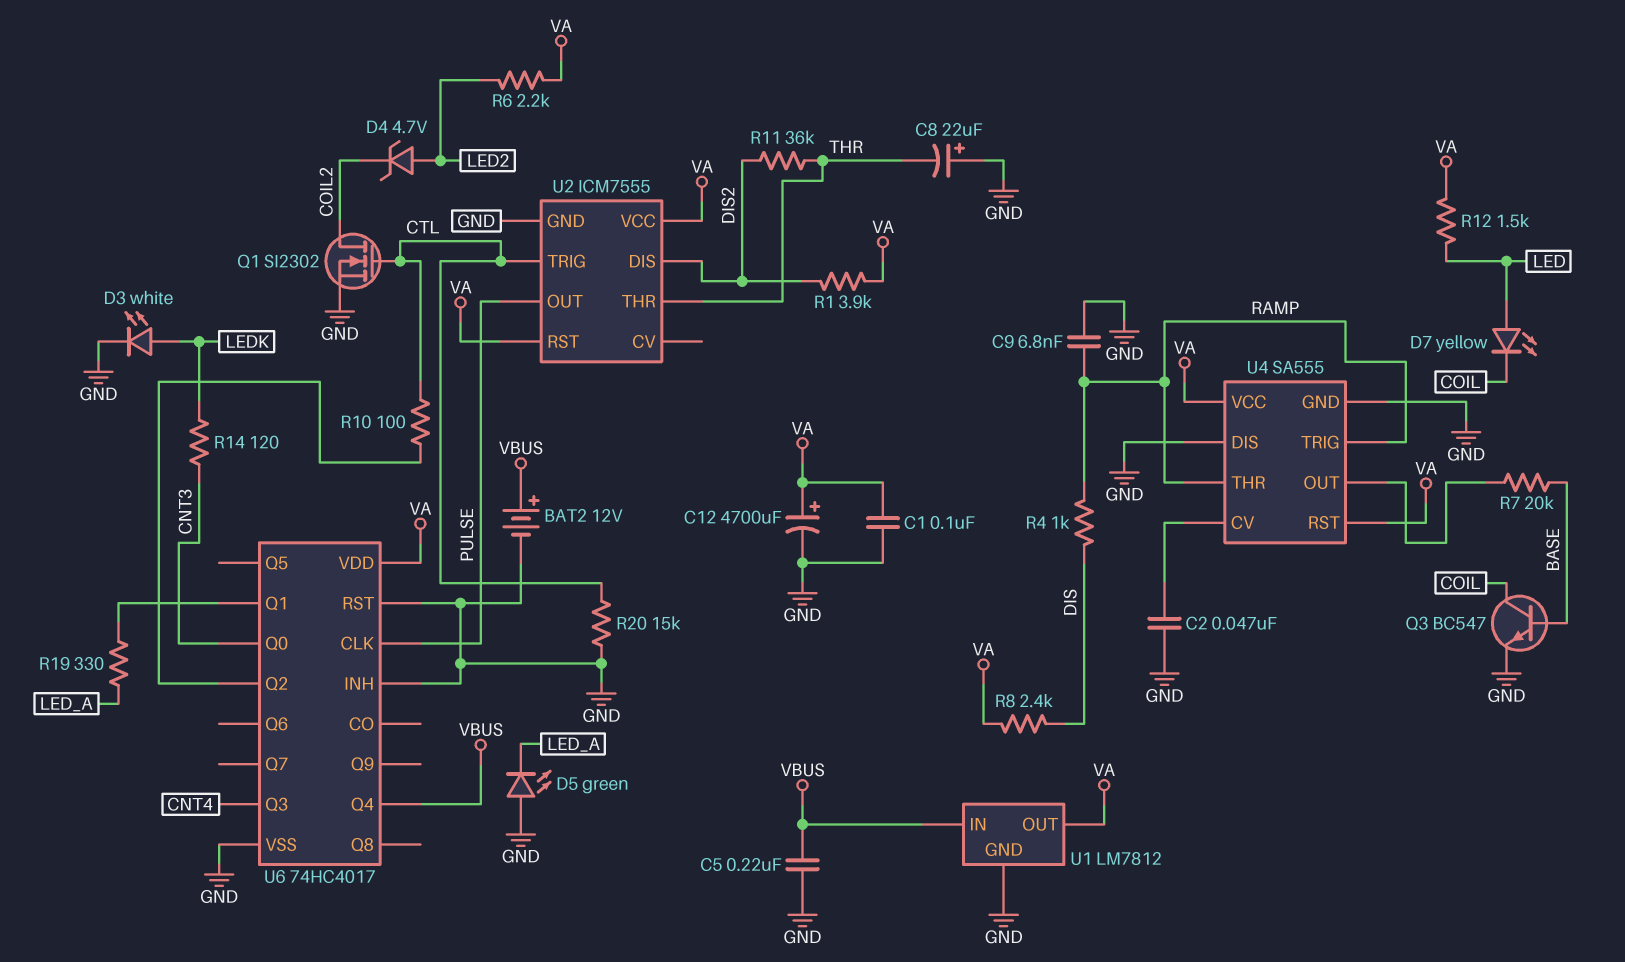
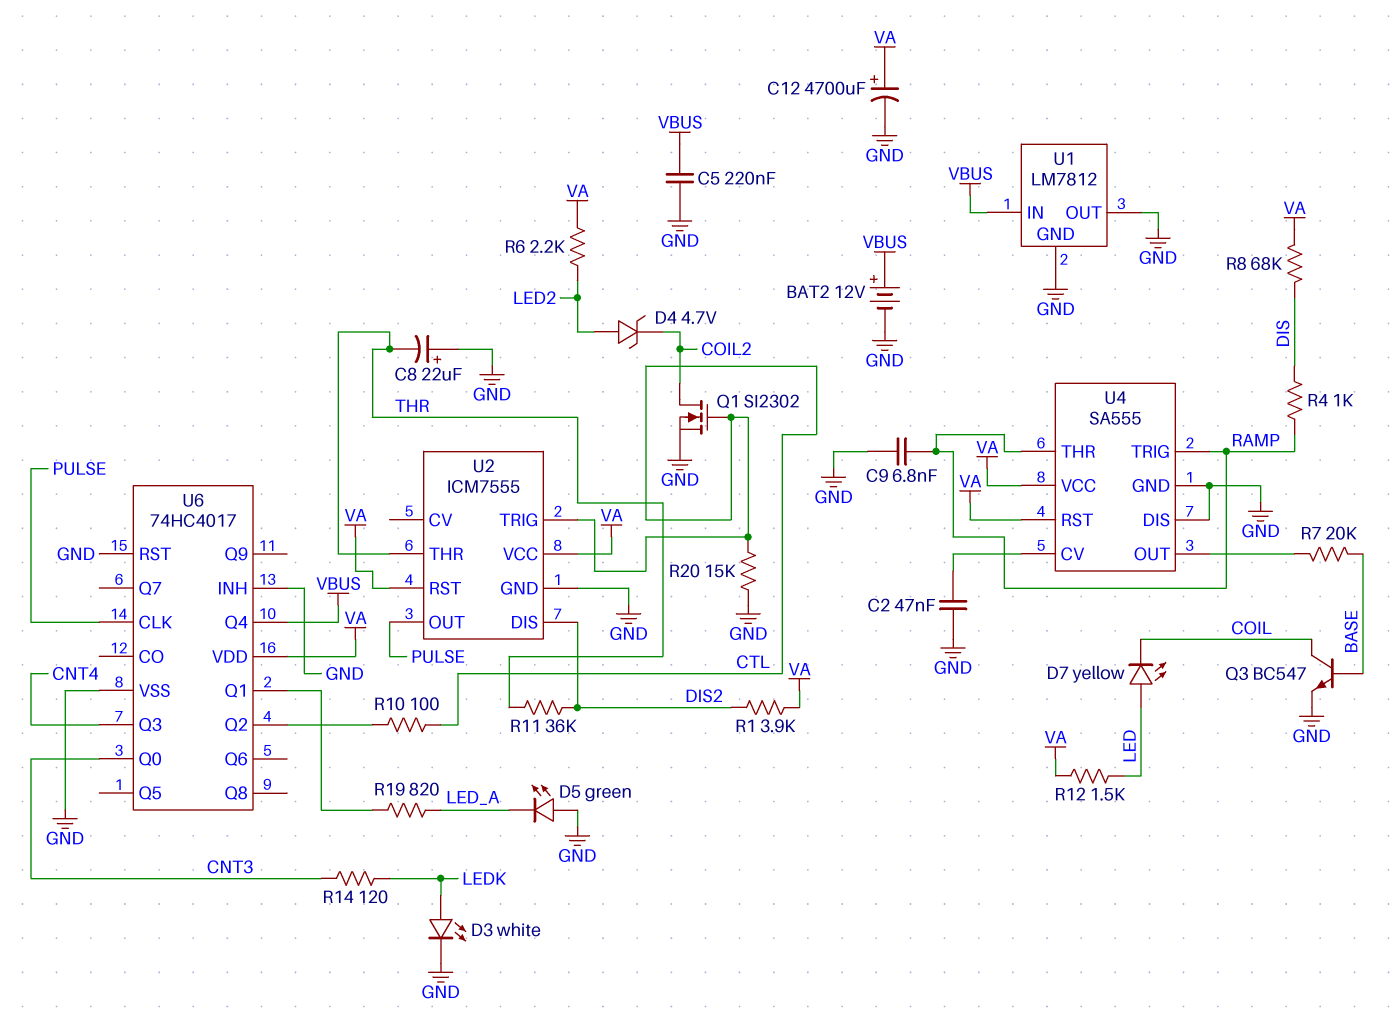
C1: 100nF (GND, VA) -> none
R8: 2.4k (DIS, VA) -> 68k (DIS, VA)
R19: 330 (LED_A, U6/Q1) -> 820 (LED_A, U6/Q1)
U1 pin OUT: VA -> GND

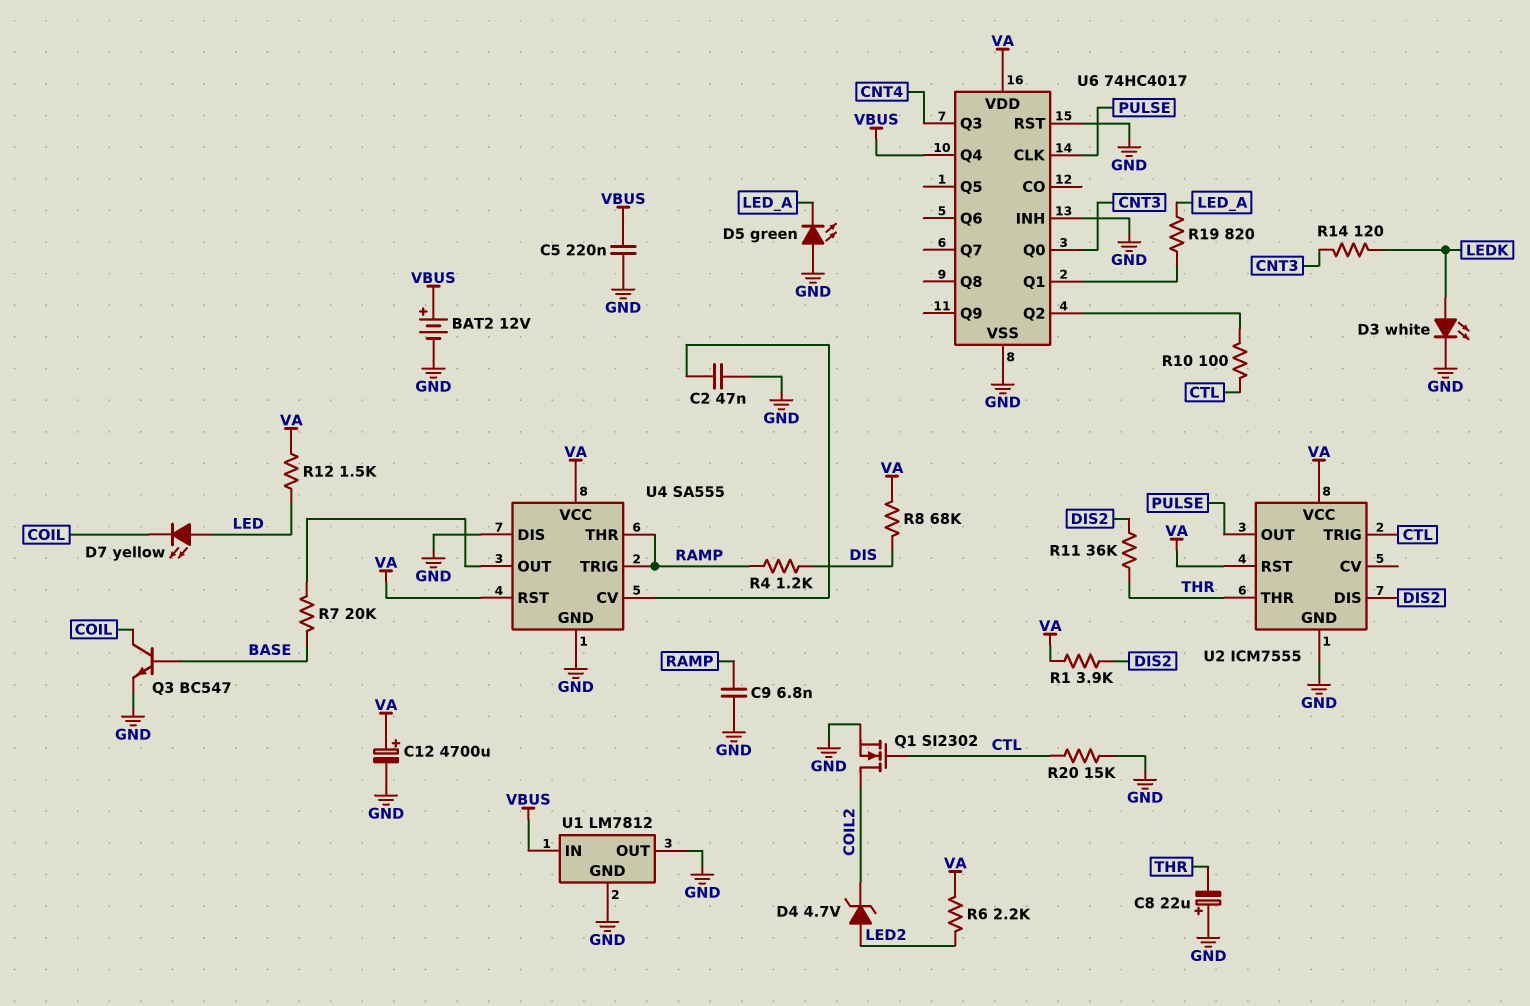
R4: 1k (DIS, RAMP) -> 1.2k (DIS, RAMP)

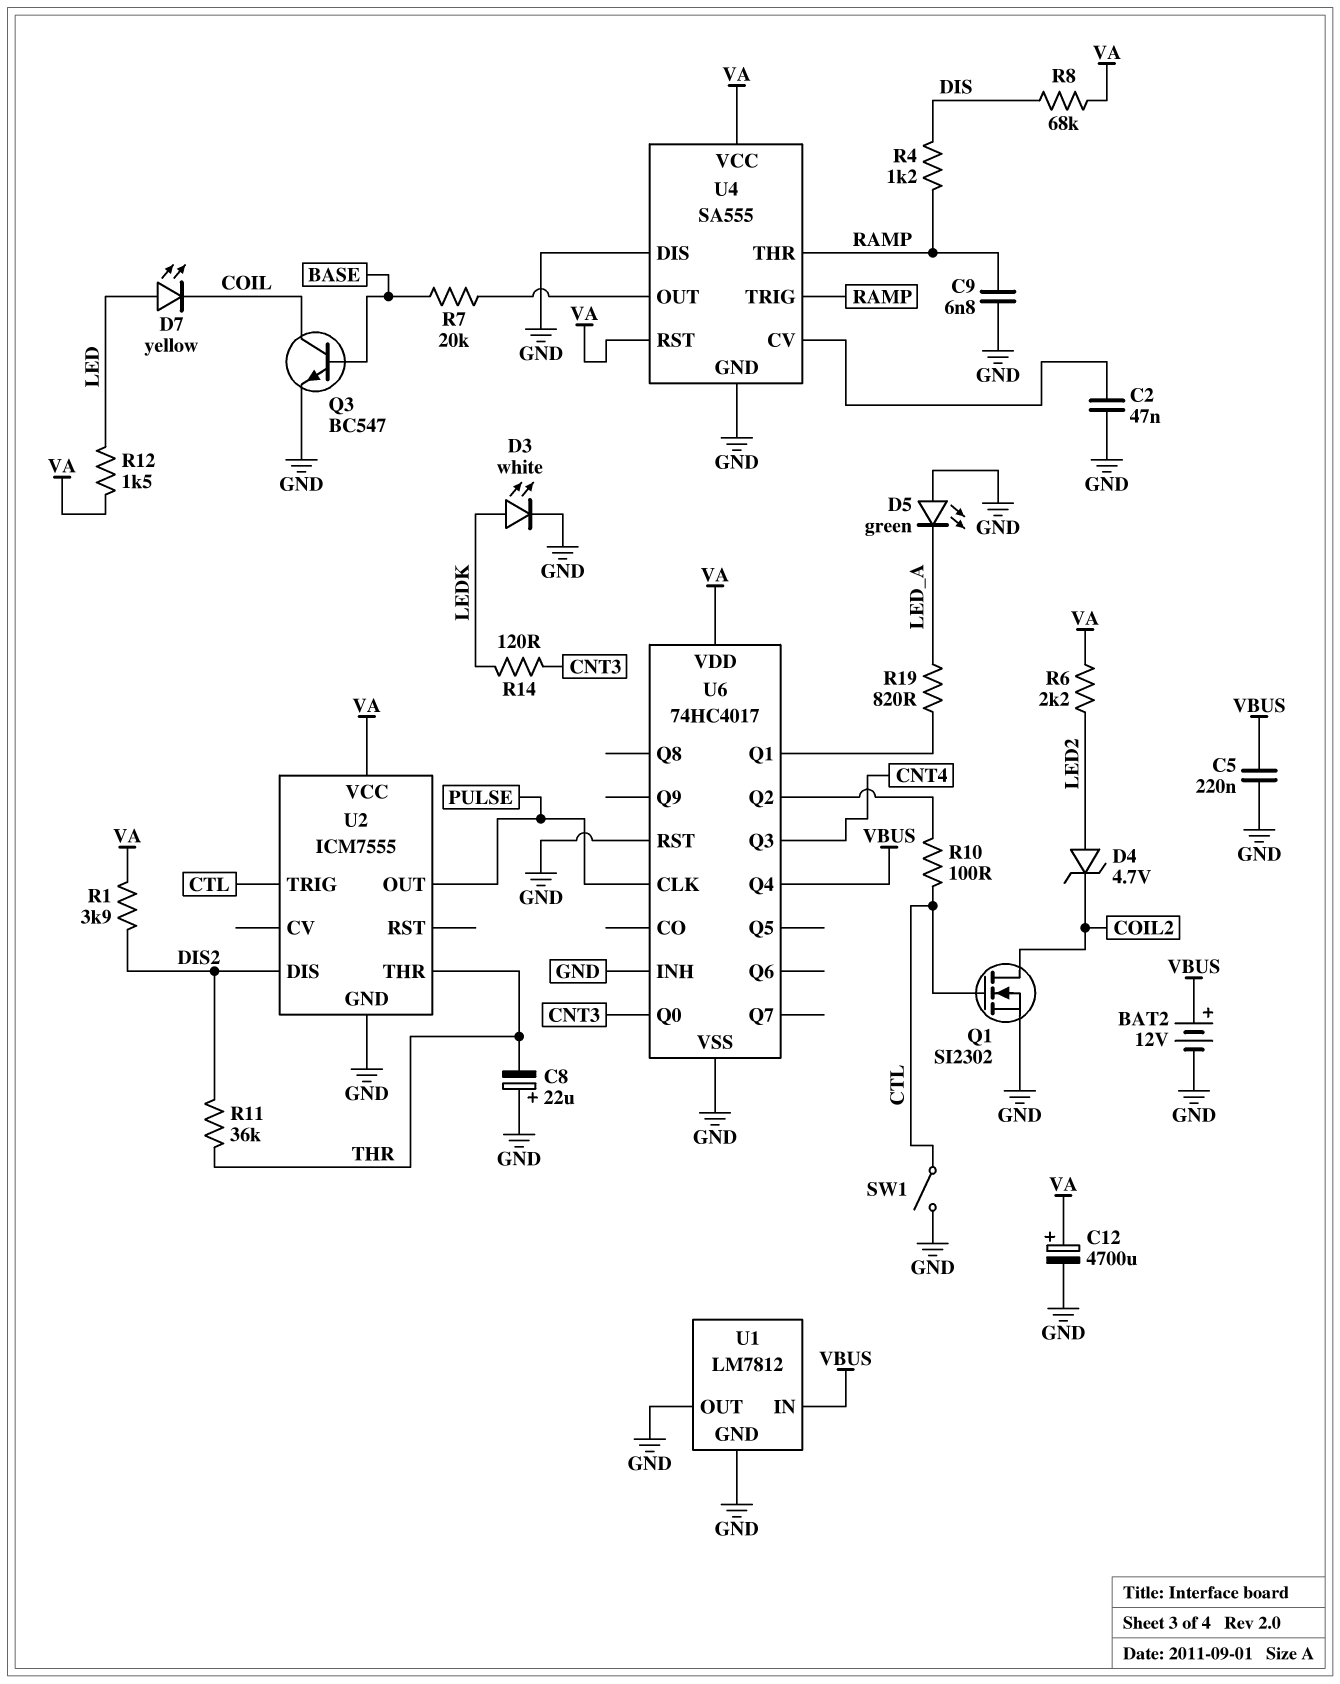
R20: 15k (CTL, GND) -> none
SW1: none -> switch (CTL, GND)
U2 pin RST: VA -> none

